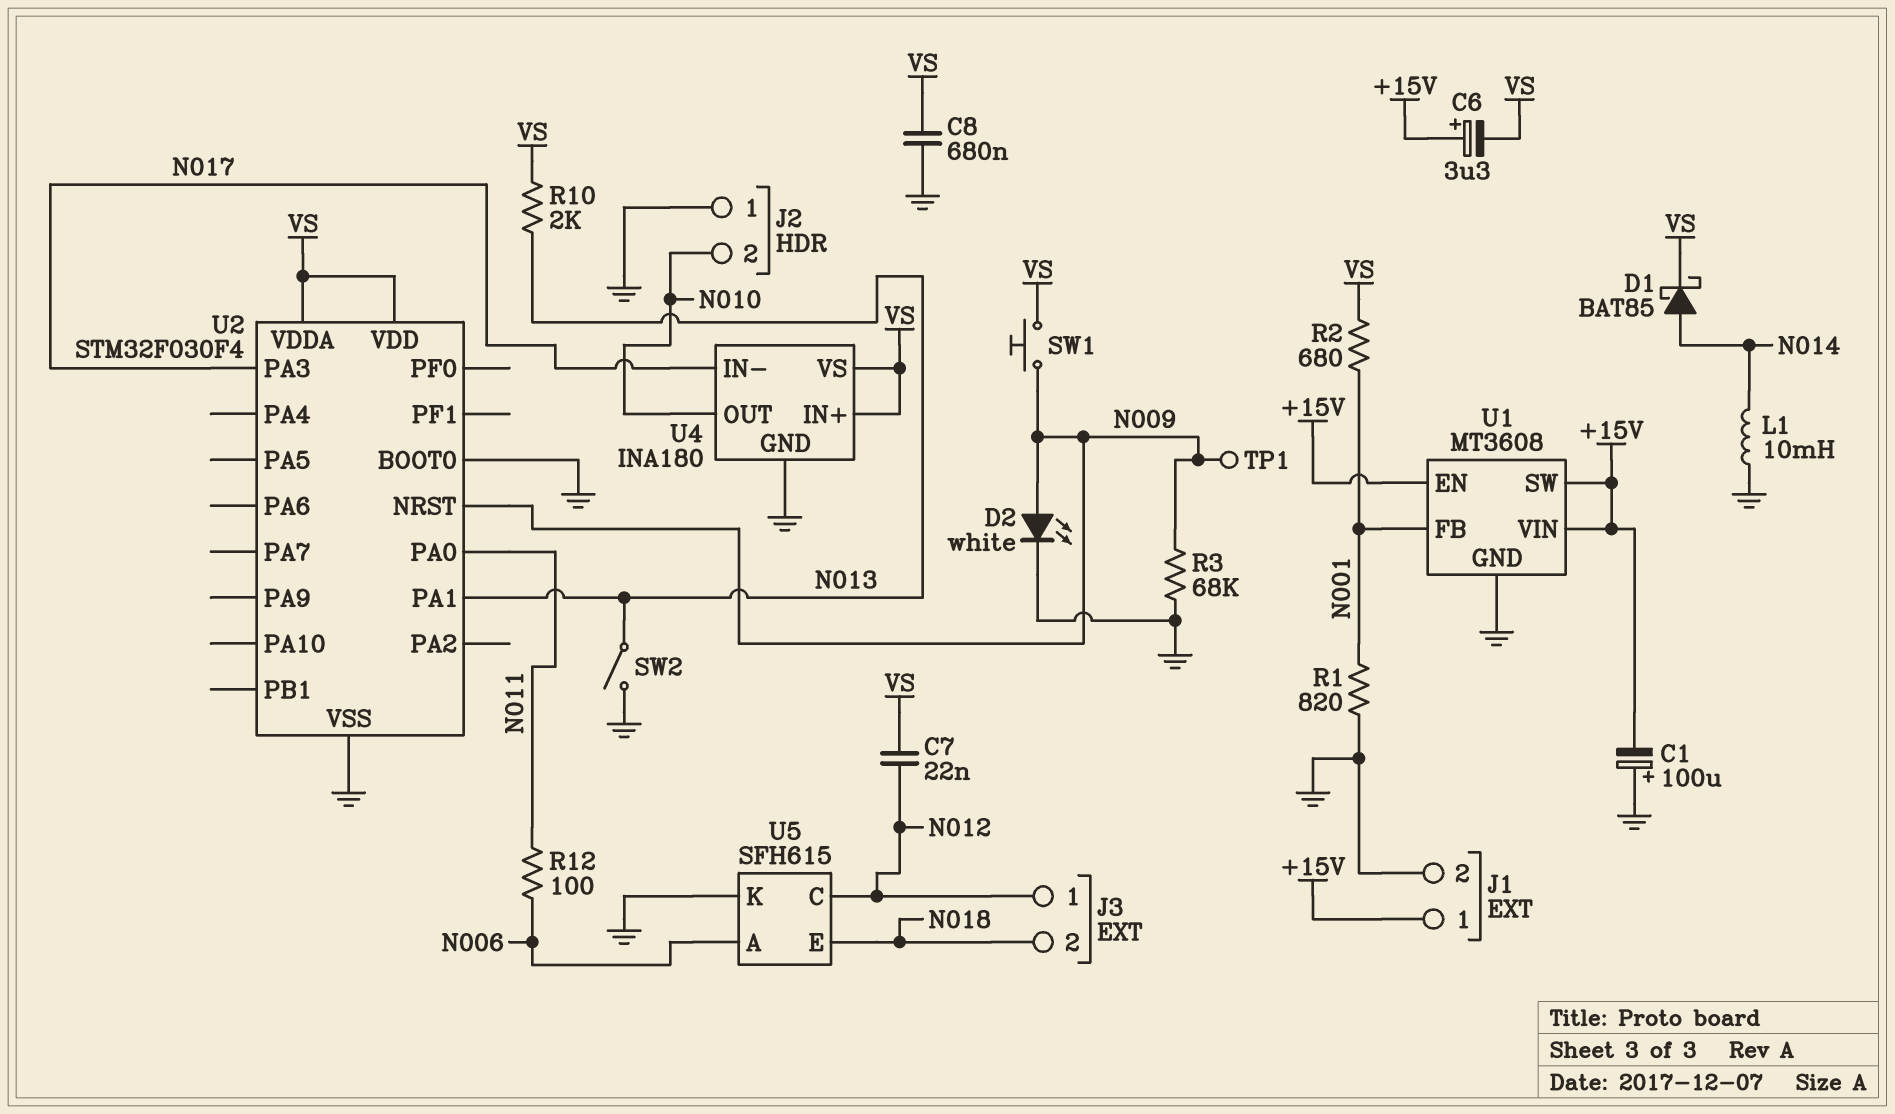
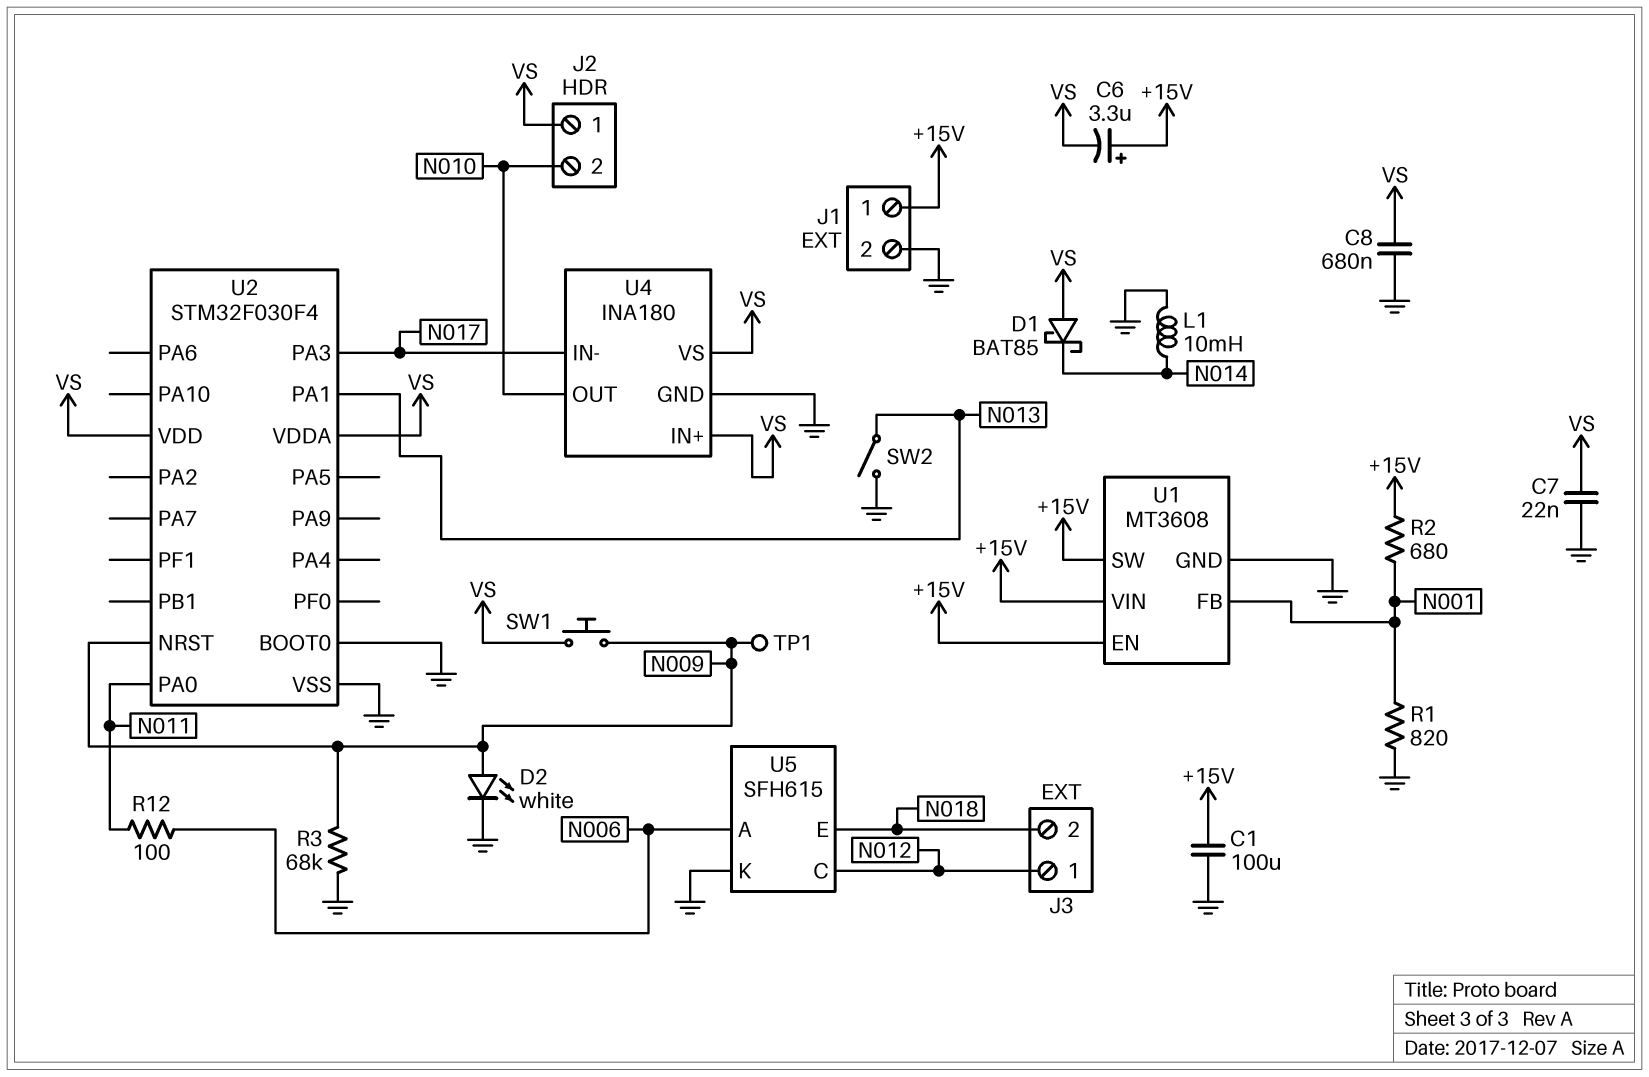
C1: 100uF (plus GND, minus +15V) -> 100uF (+15V, GND)
C7: 22nF (N012, VS) -> 22nF (GND, VS)
D1: schottky BAT85 (A N014, K VS) -> schottky BAT85 (A VS, K N014)
J2 pin 1: GND -> VS
R2: 680 (N001, VS) -> 680 (+15V, N001)
R10: 2k (N013, VS) -> none

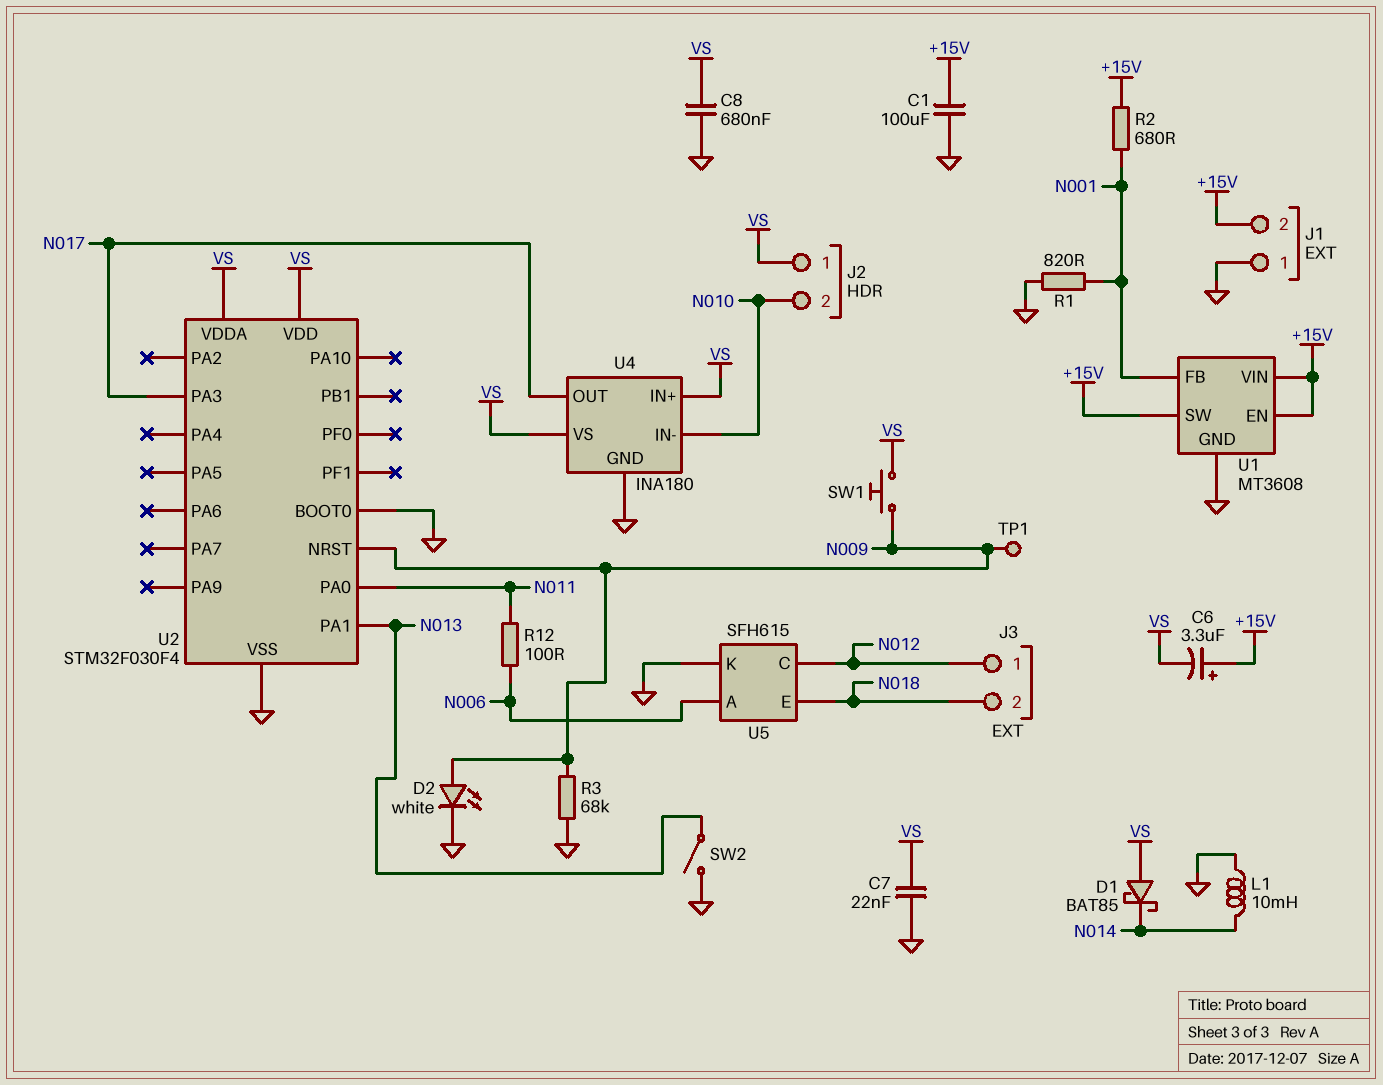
J1 pin 1: +15V -> GND
J1 pin 2: GND -> +15V
U4 pin IN-: N017 -> N010
U4 pin OUT: N010 -> N017

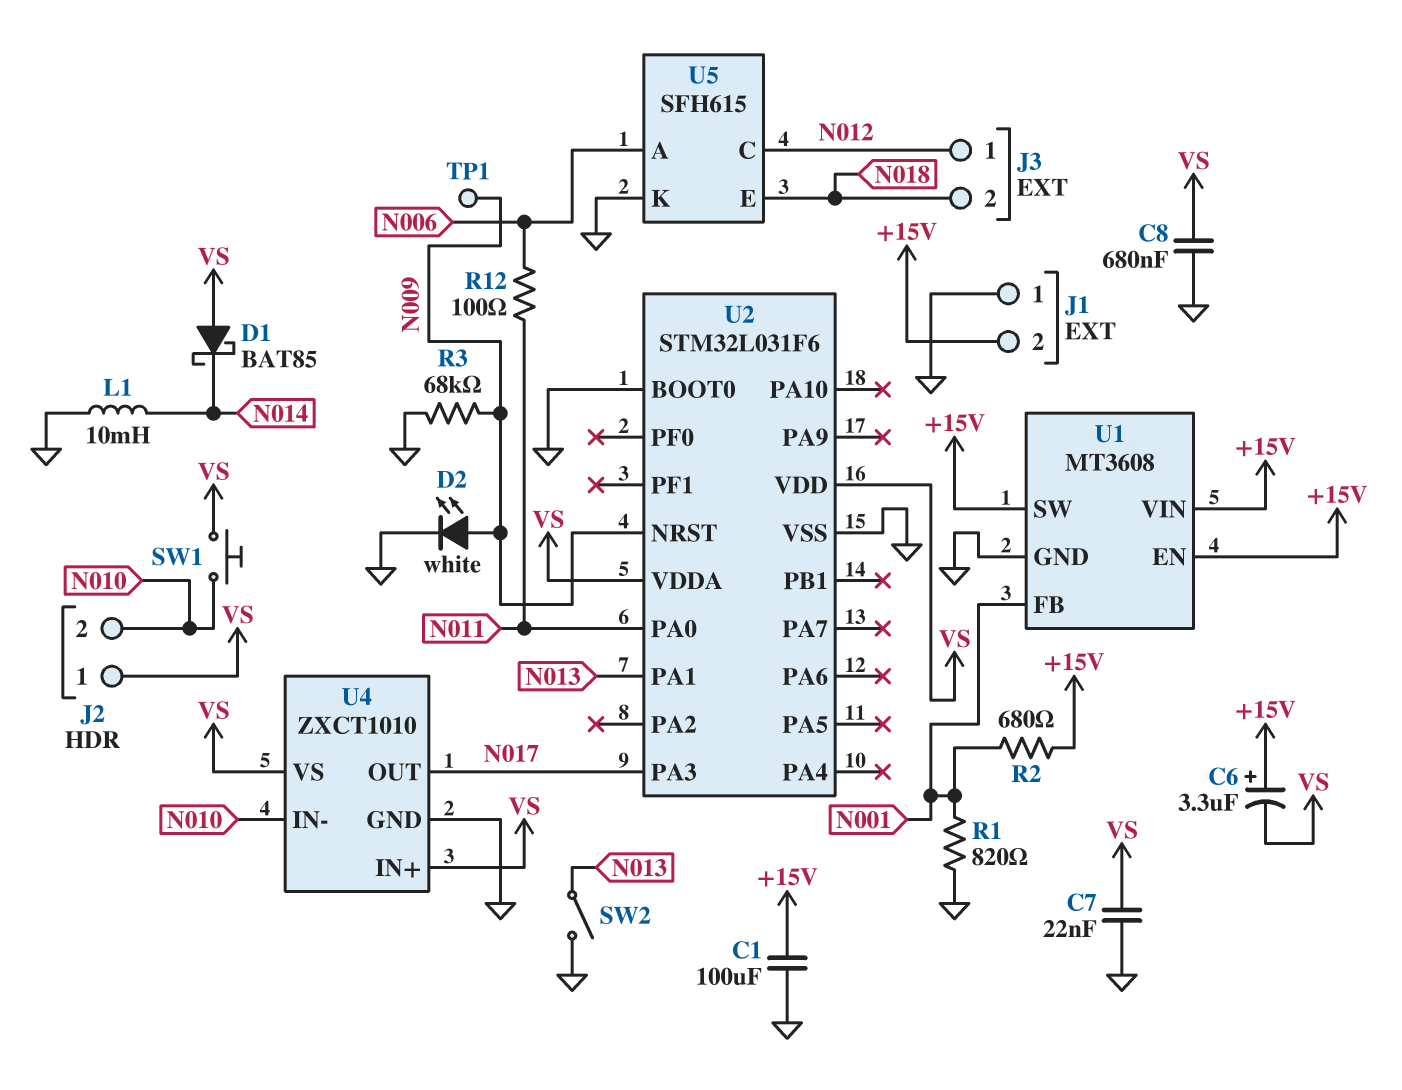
SW1: button (N009, VS) -> button (N010, VS)
U2: STM32F030F4 -> STM32L031F6
U4: INA180 -> ZXCT1010

